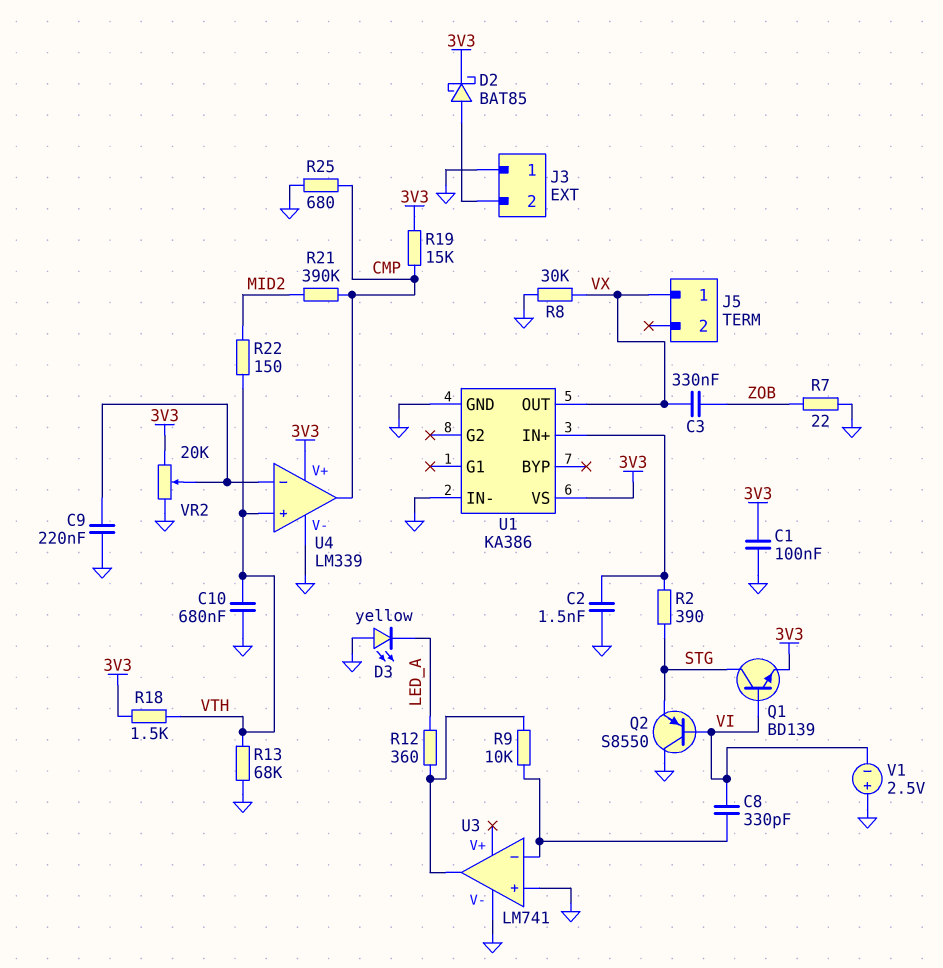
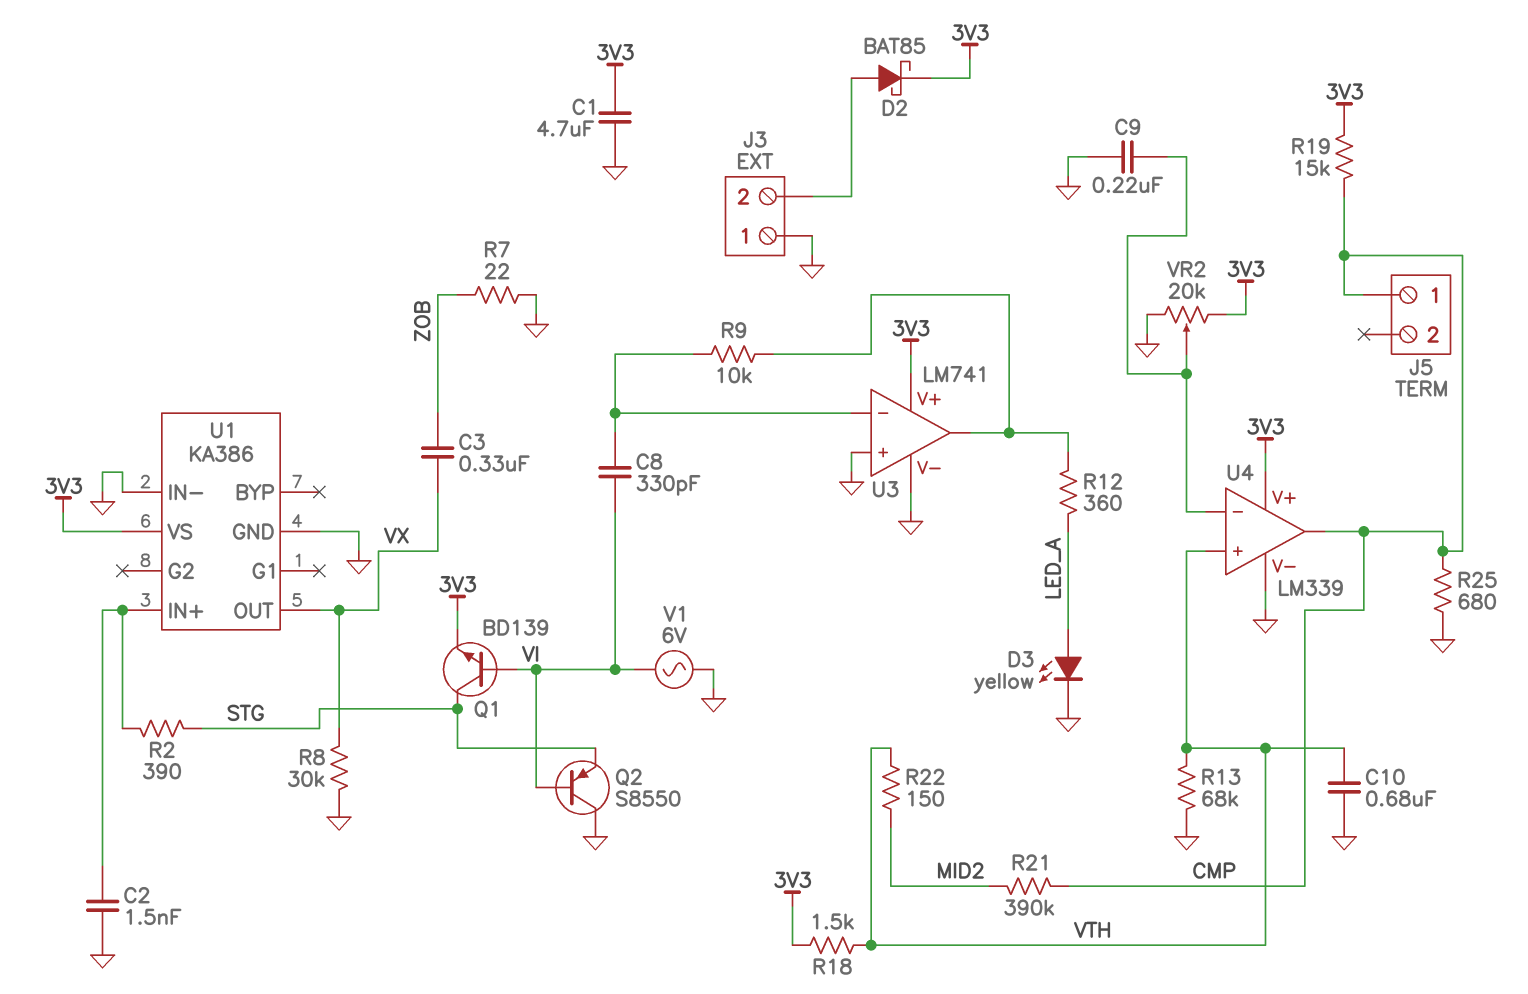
C1: 100nF (3V3, GND) -> 4.7uF (3V3, GND)
D3: LED yellow (A GND, K LED_A) -> LED yellow (A LED_A, K GND)
J5 pin 1: VX -> CMP
U3 pin V+: none -> 3V3
V1: 2.5V (plus GND, minus VI) -> AC 6V (GND, VI)

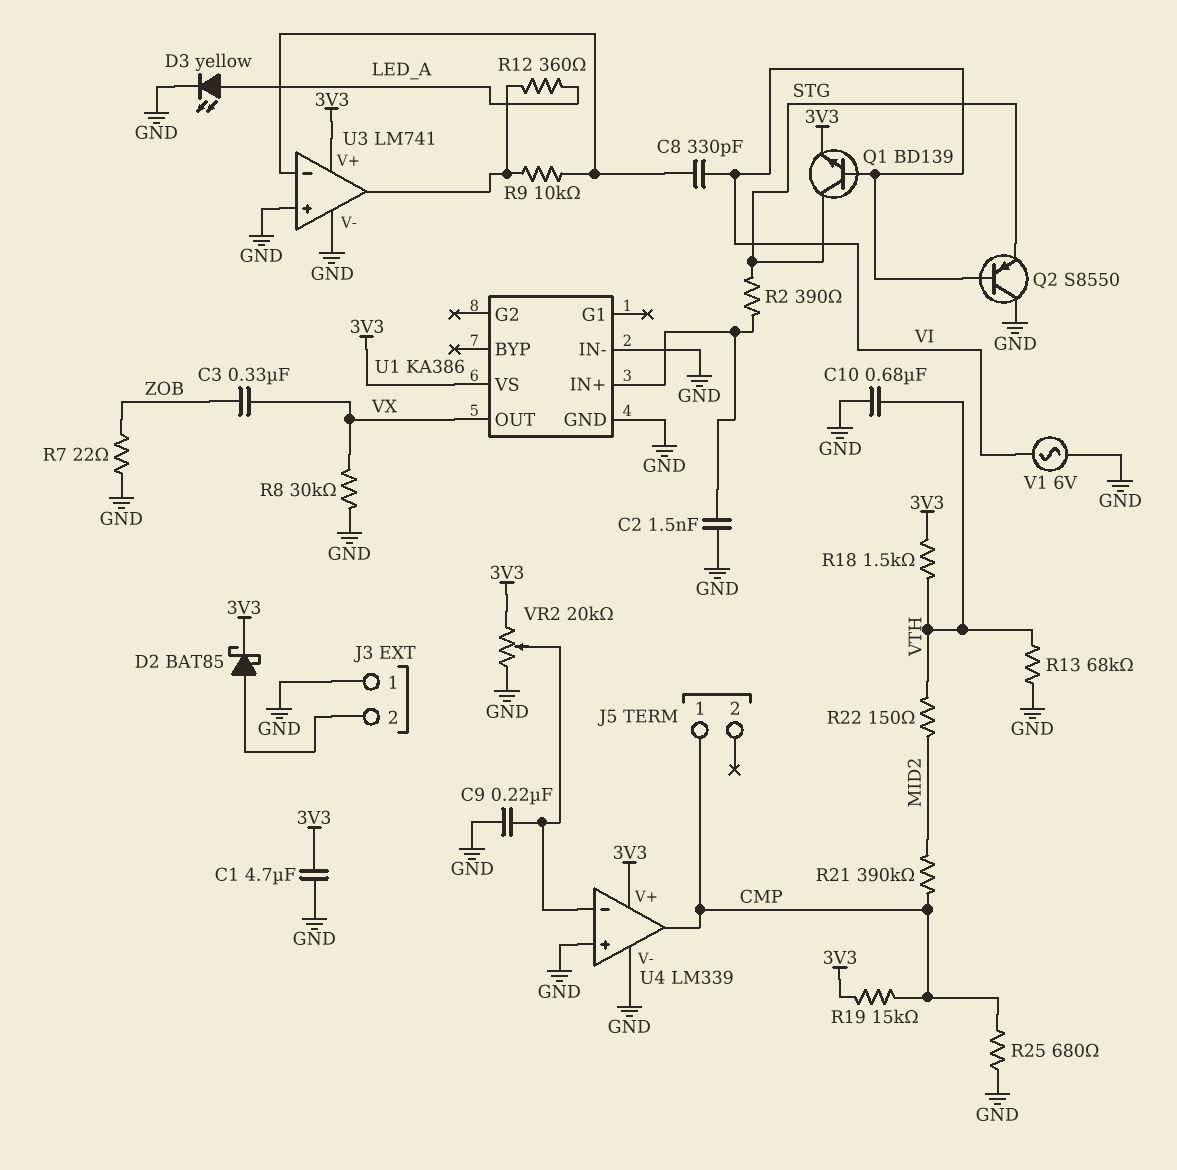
U4 pin in+: VTH -> GND

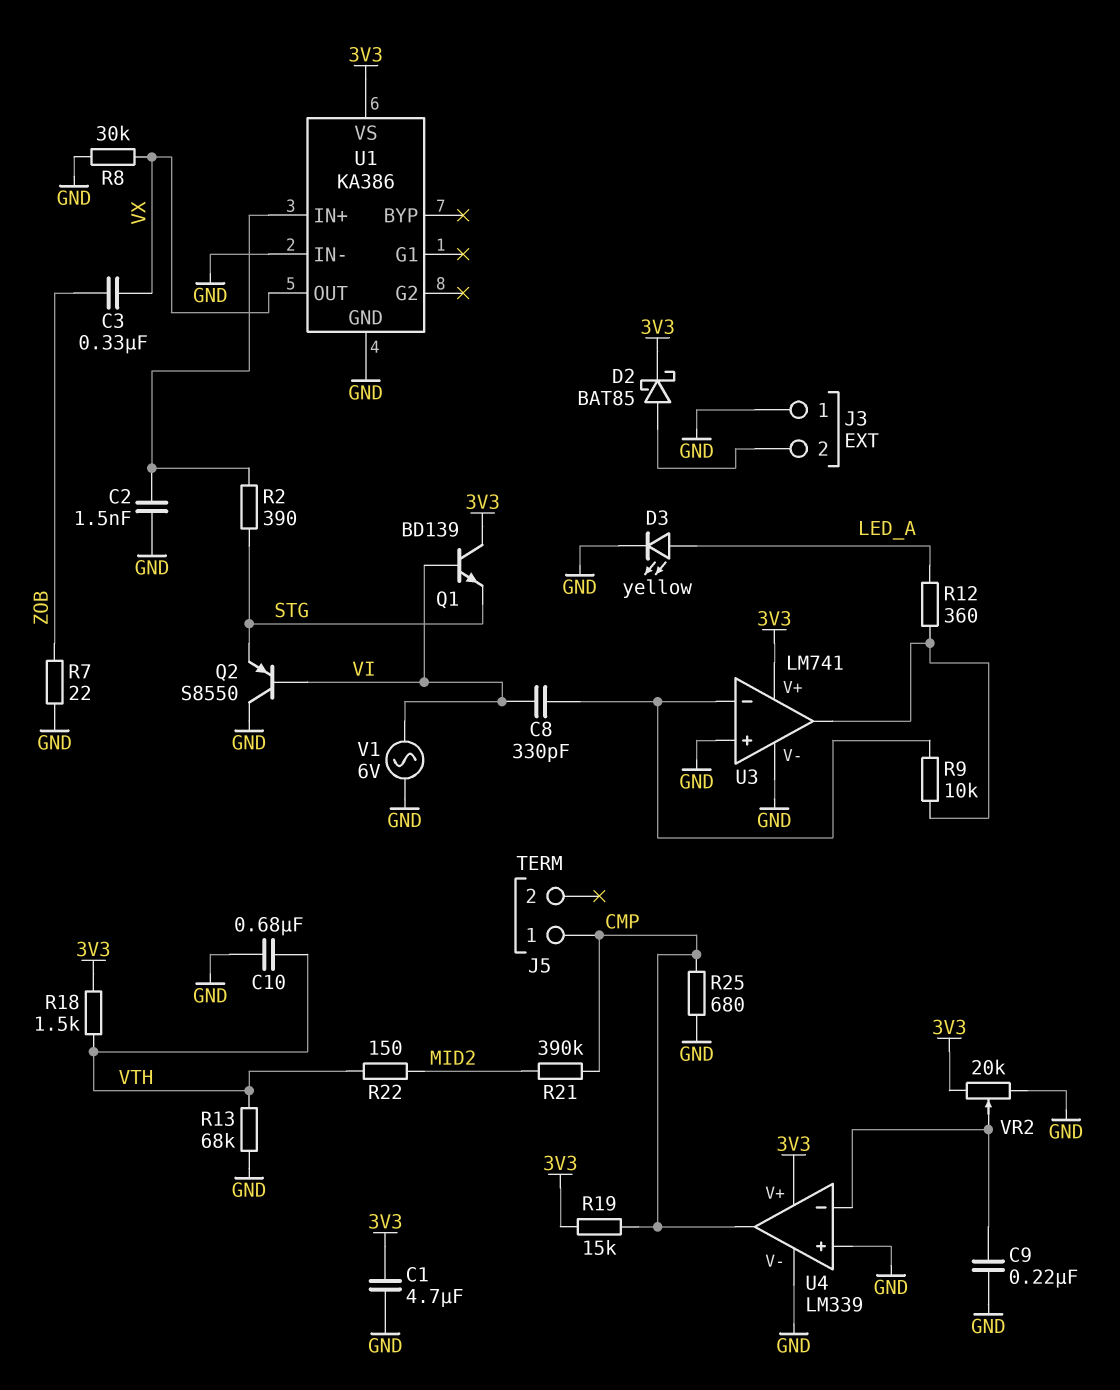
Q1: NPN BD139 (B VI, C STG, E 3V3) -> NPN BD139 (B VI, C 3V3, E STG)

